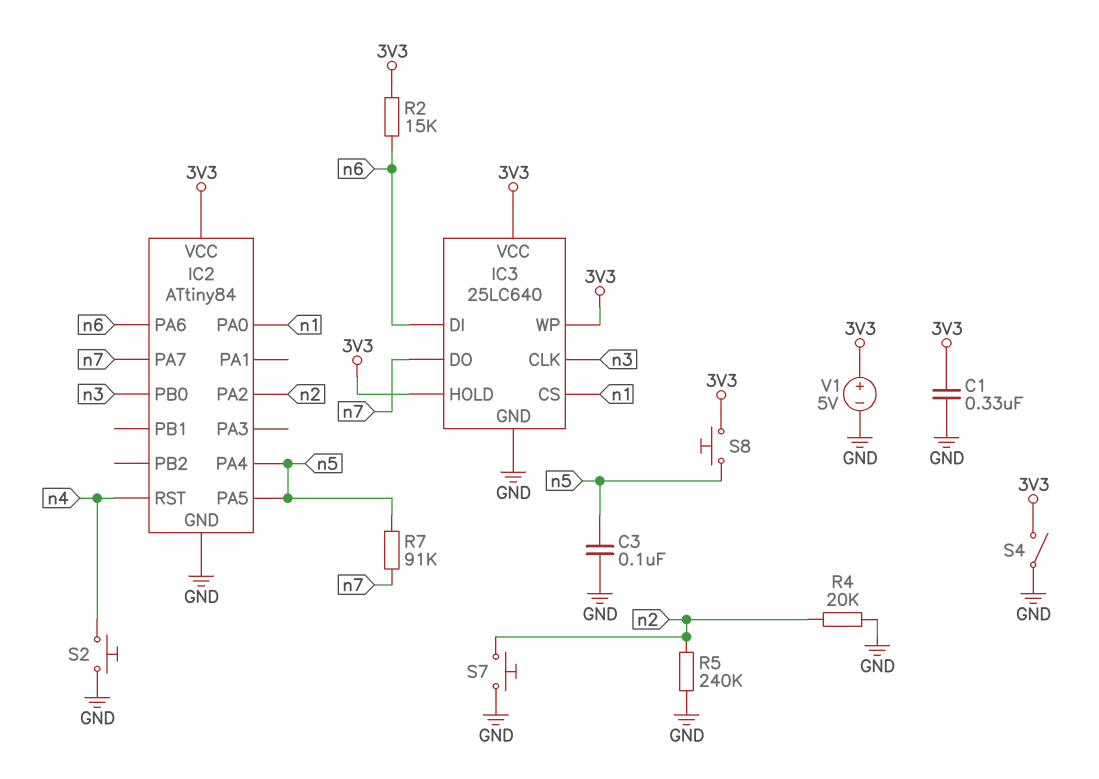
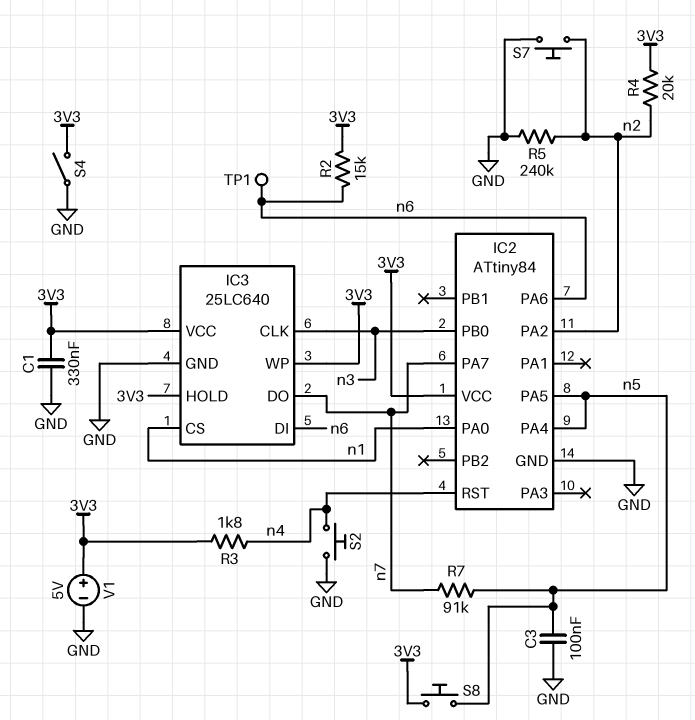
R3: none -> 1.8k (3V3, n4)
R4: 20k (GND, n2) -> 20k (3V3, n2)
TP1: none -> test point (n6)

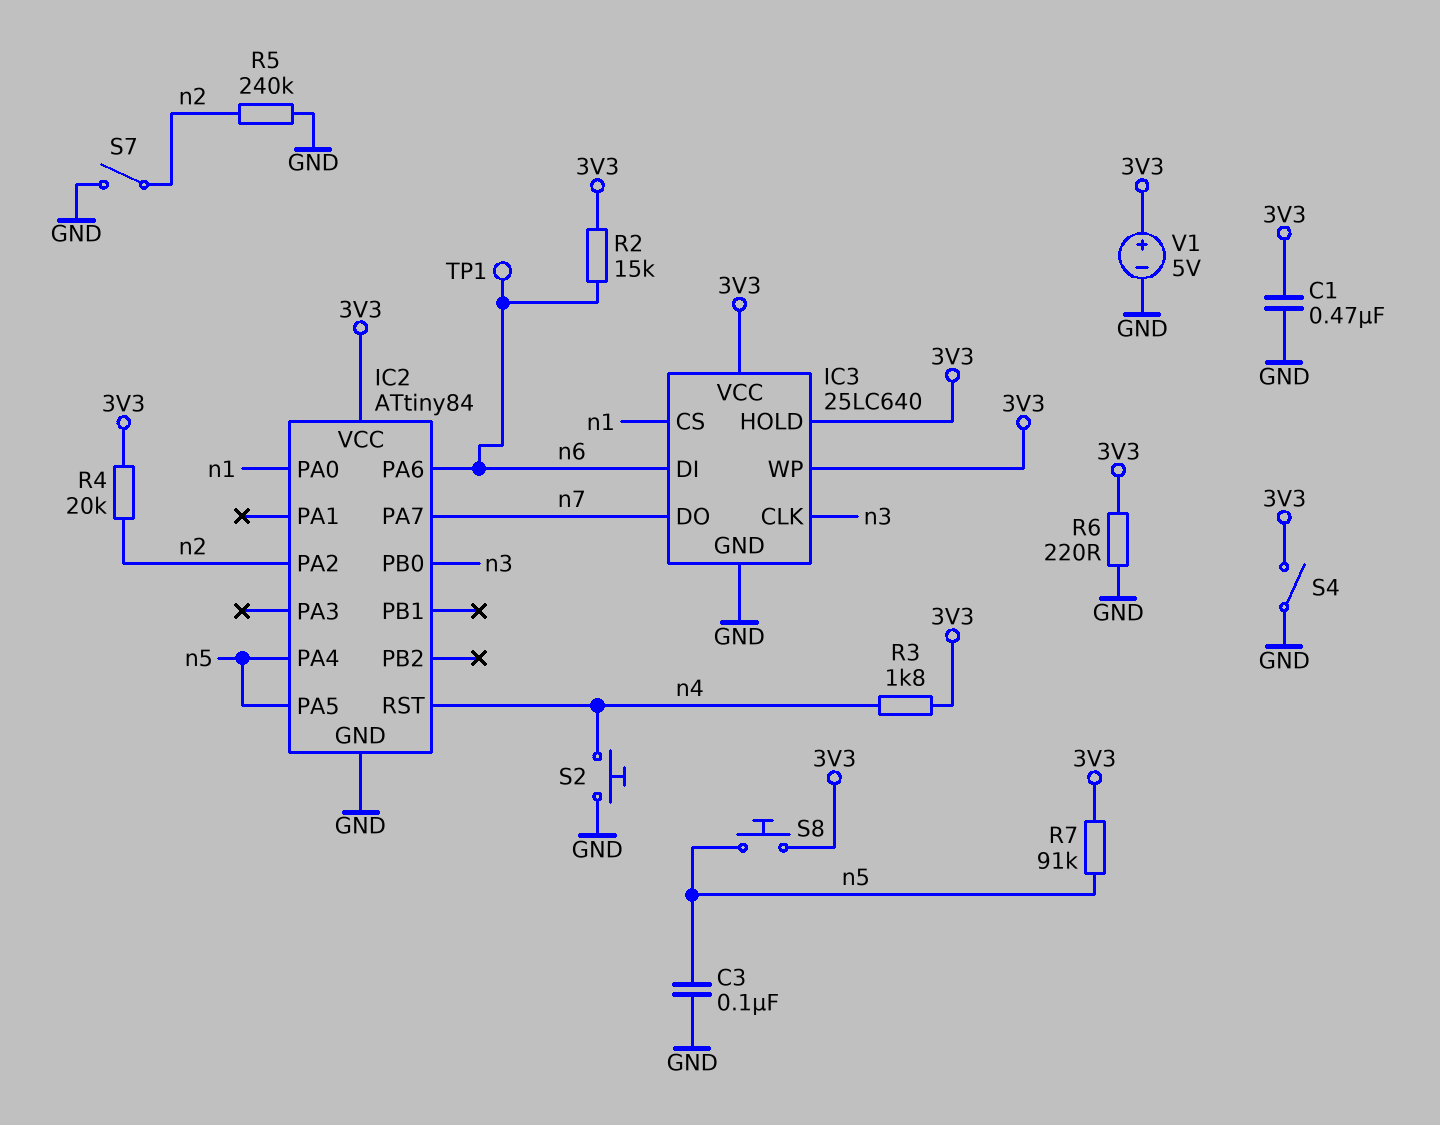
C1: 330nF (3V3, GND) -> 470nF (3V3, GND)
R6: none -> 220 (3V3, GND)
R7: 91k (n5, n7) -> 91k (3V3, n5)
S7: button (GND, n2) -> switch (GND, n2)

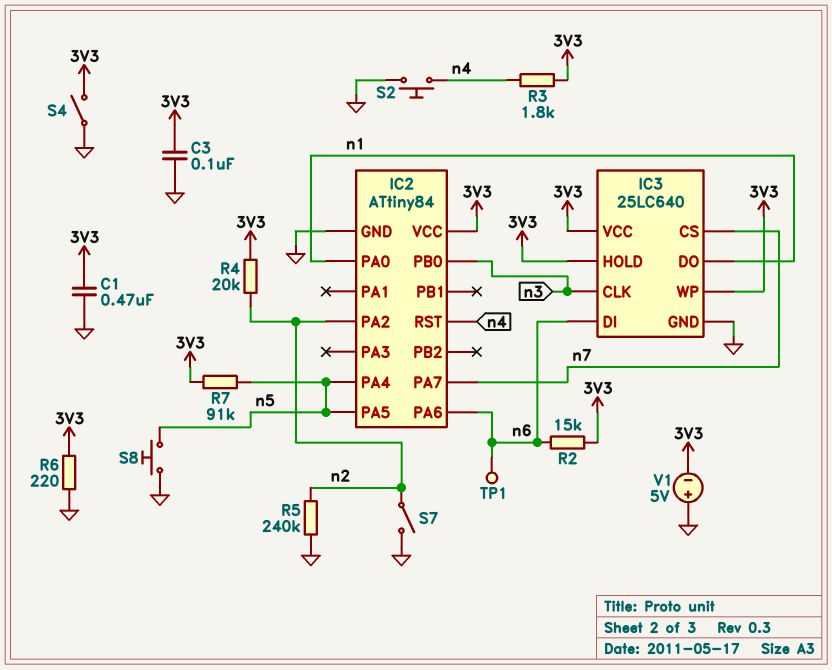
C3: 100nF (GND, n5) -> 100nF (3V3, GND)
IC3 pin CS: n1 -> n7
IC3 pin DO: n7 -> n1
S8: button (3V3, n5) -> button (GND, n5)
V1: 5V (plus 3V3, minus GND) -> 5V (plus GND, minus 3V3)

